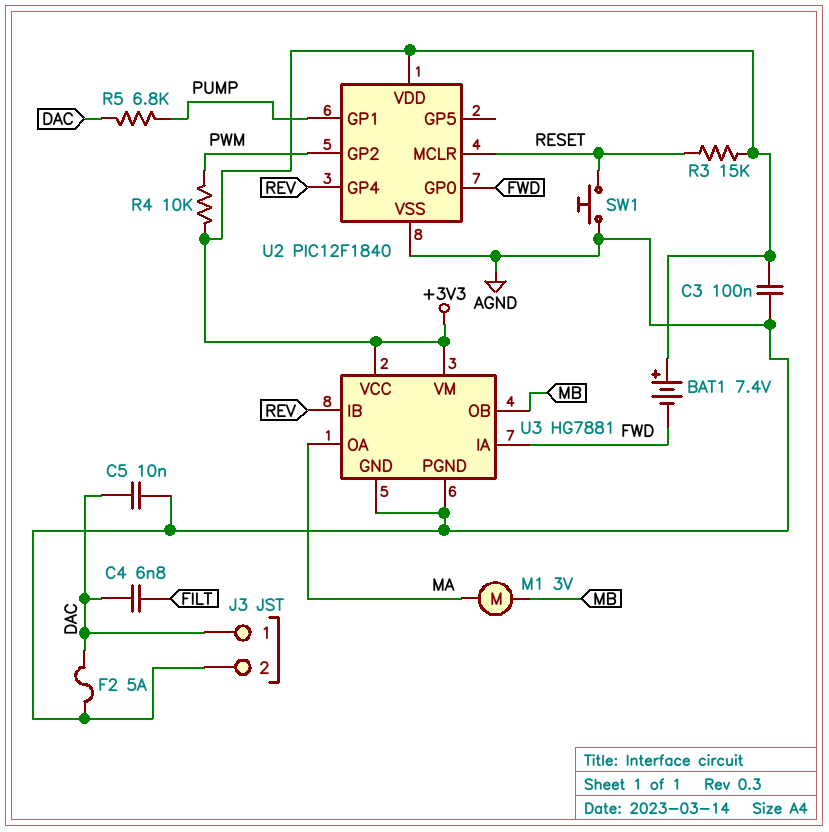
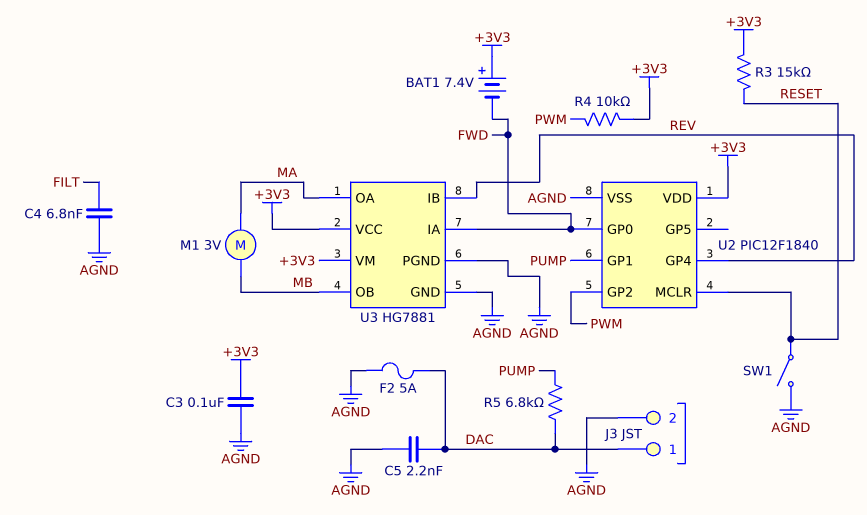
C4: 6.8nF (DAC, FILT) -> 6.8nF (AGND, FILT)
C5: 10nF (AGND, DAC) -> 2.2nF (AGND, DAC)
SW1: button (AGND, RESET) -> switch (AGND, RESET)

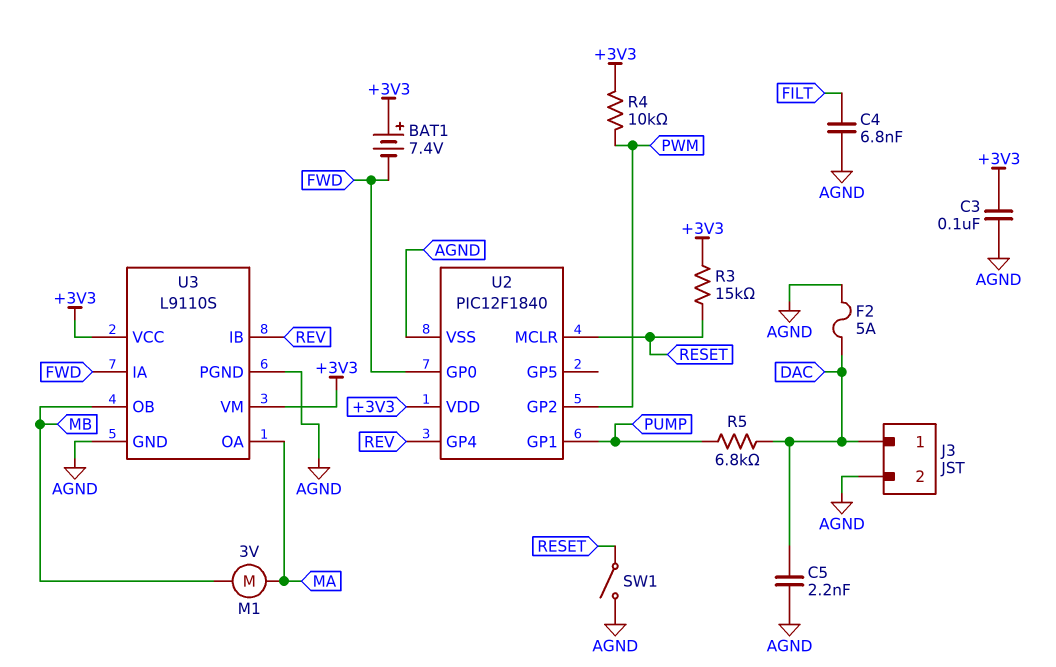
U3: HG7881 -> L9110S

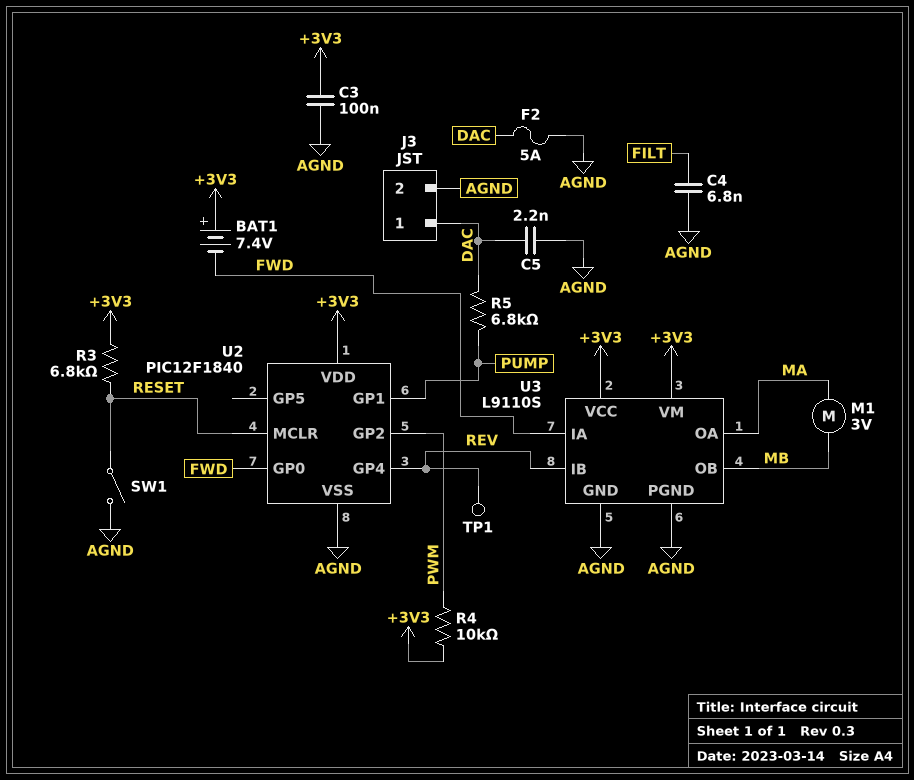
R3: 15k (+3V3, RESET) -> 6.8k (+3V3, RESET)
TP1: none -> test point (REV)

